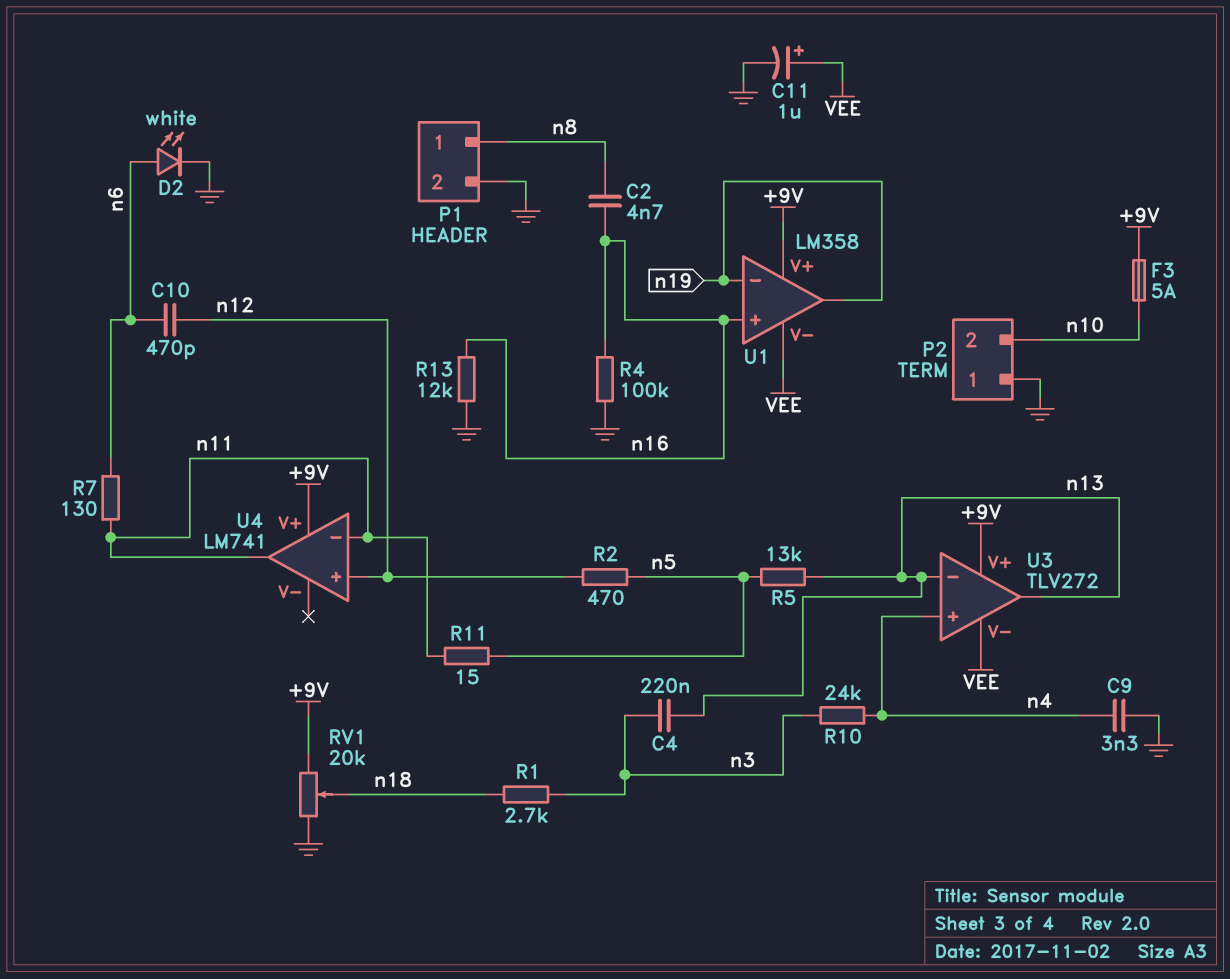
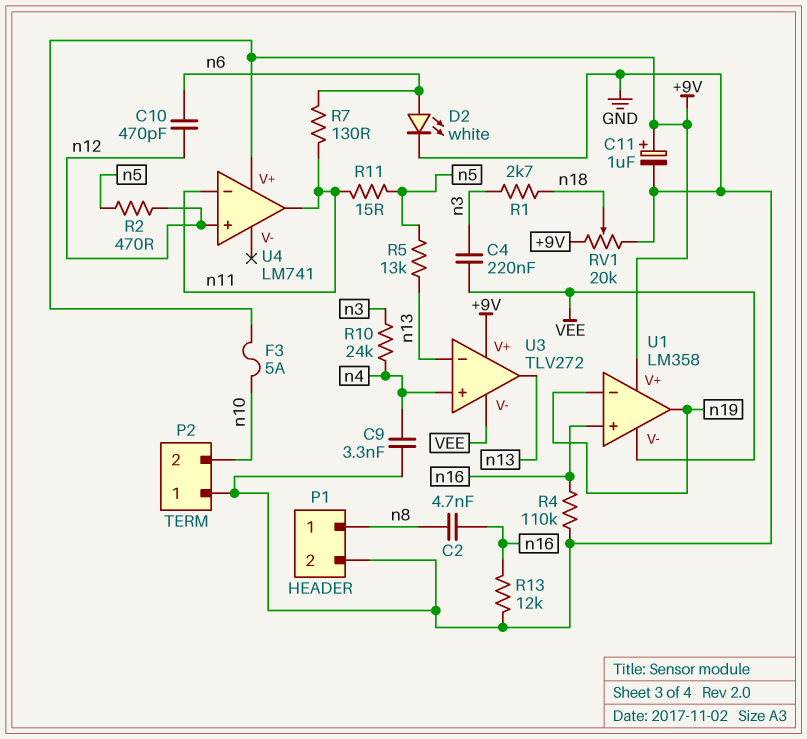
C4: 220nF (n3, n13) -> 220nF (VEE, n3)
C11: 1uF (plus VEE, minus GND) -> 1uF (plus +9V, minus GND)
R4: 100k (GND, n16) -> 110k (GND, n16)

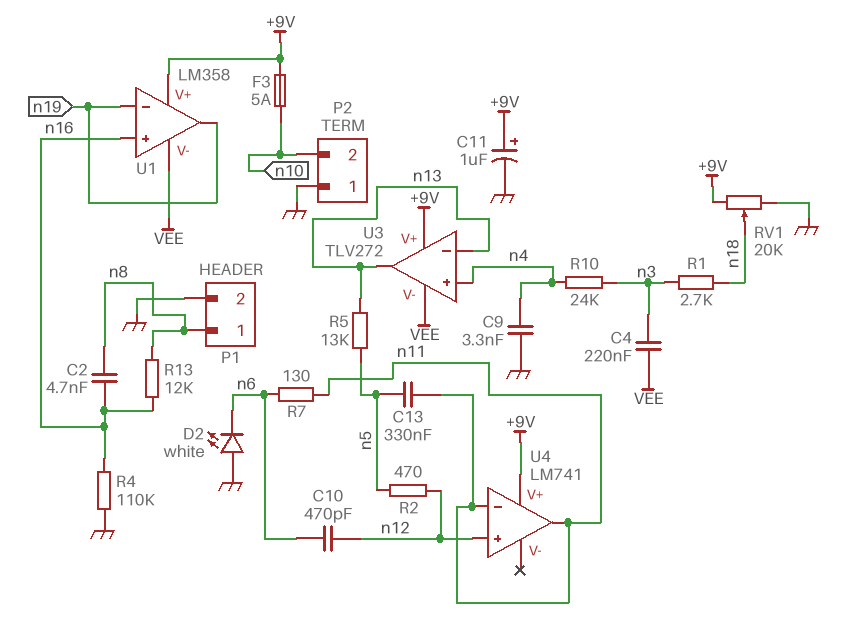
C13: none -> 330nF (n5, n11)
D2: LED white (A n6, K GND) -> LED white (A GND, K n6)
R11: 15 (n5, n11) -> none
R13: 12k (GND, n16) -> 12k (n8, n16)

